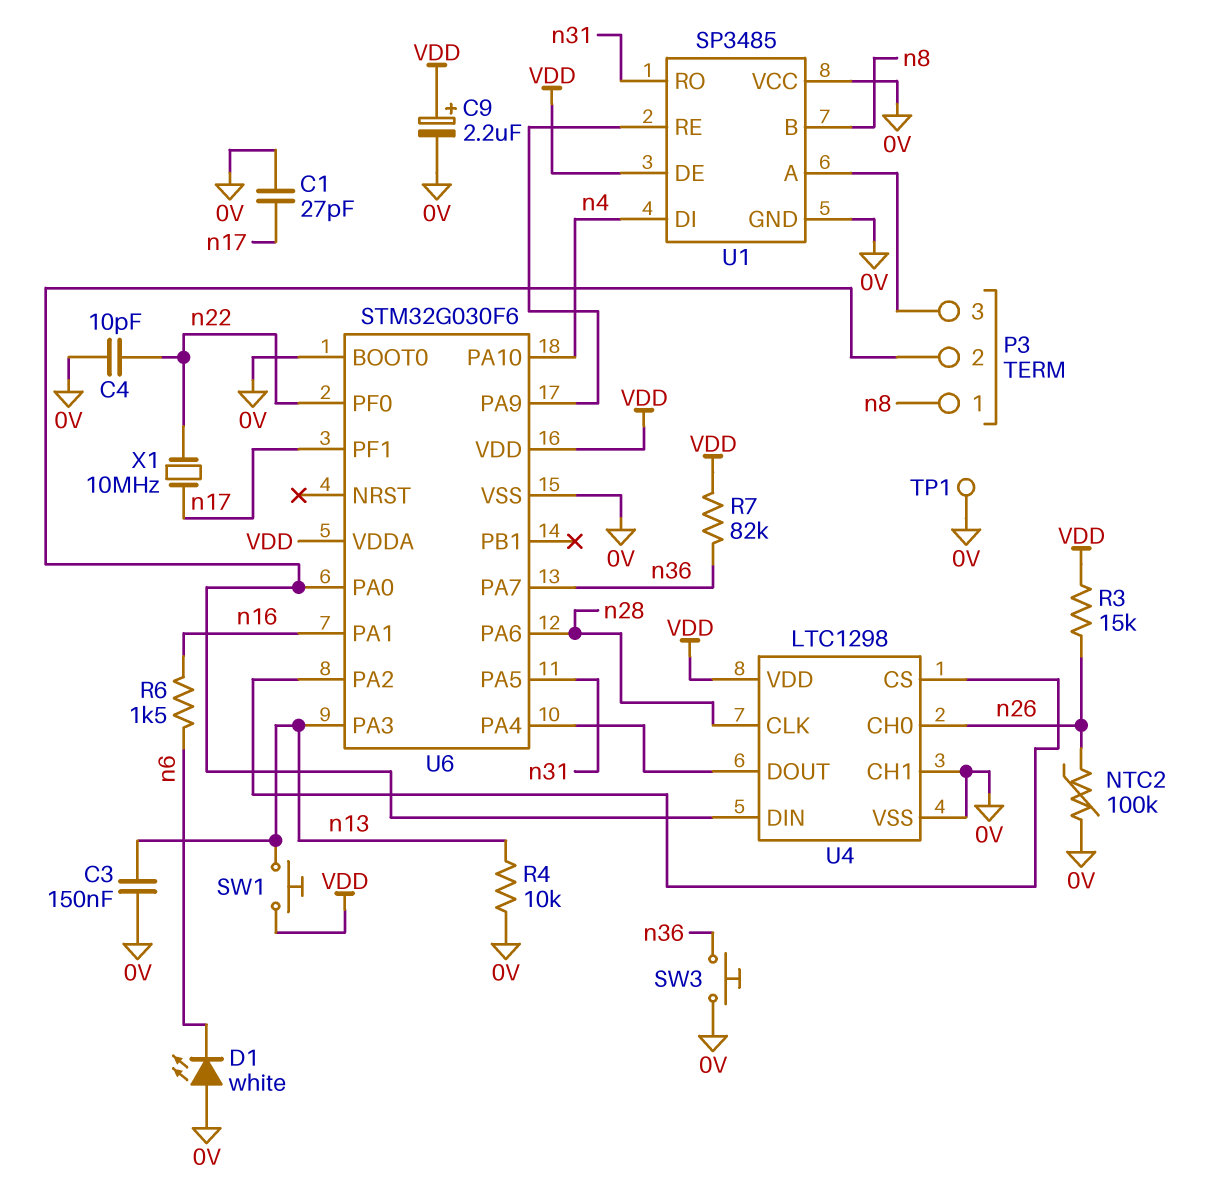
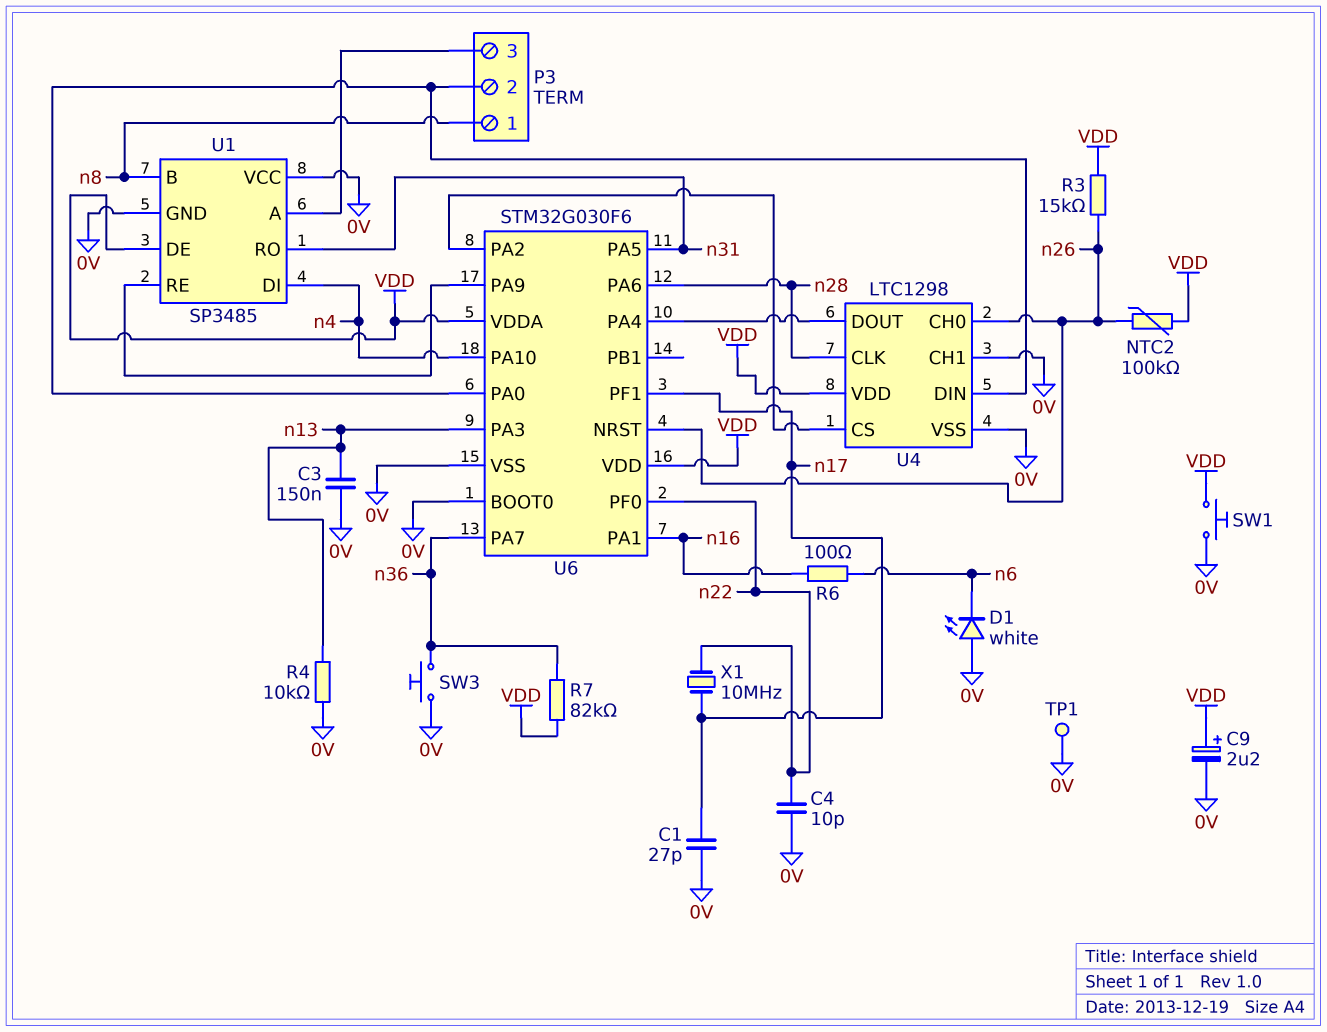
NTC2: 100k (0V, n26) -> 100k (VDD, n26)
R6: 1.5k (n6, n16) -> 100 (n6, n16)
SW1: button (VDD, n13) -> button (0V, VDD)
U6 pin NRST: none -> n26

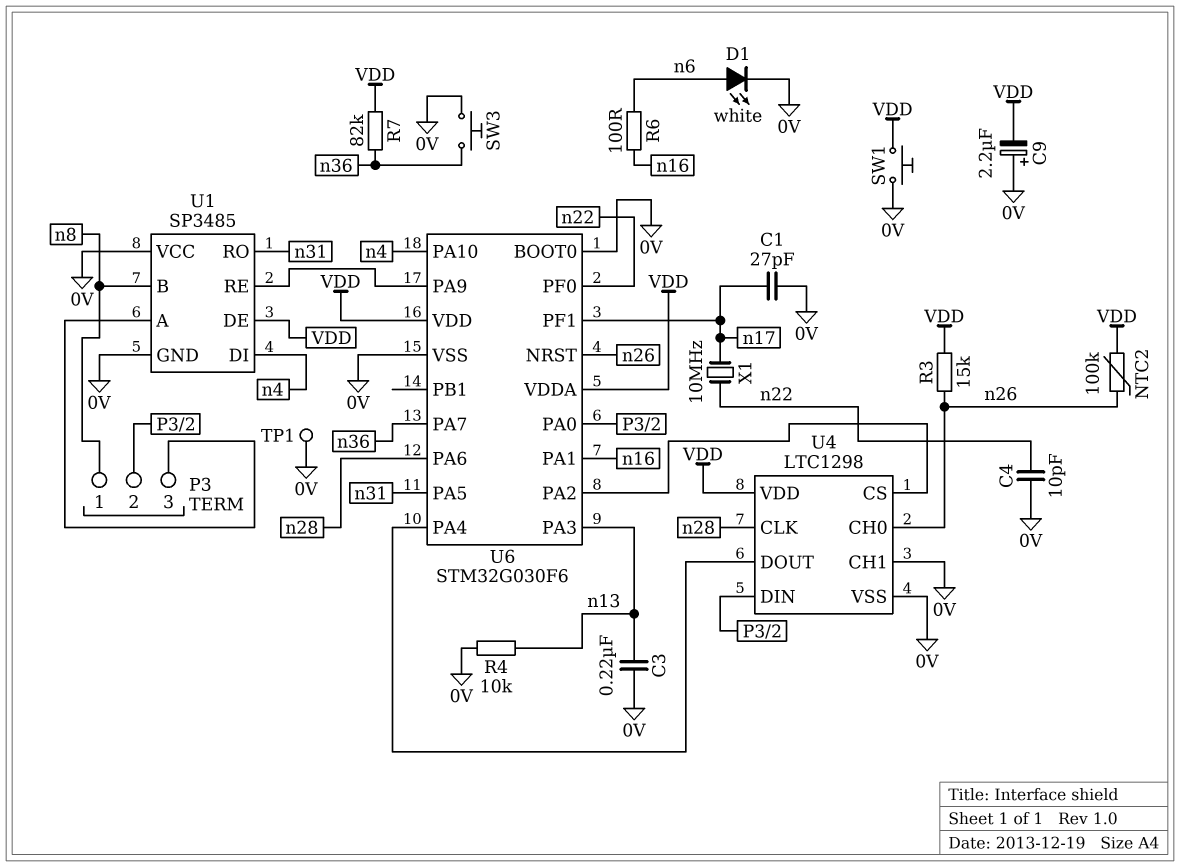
C3: 150nF (0V, n13) -> 220nF (0V, n13)
C9: 2.2uF (plus VDD, minus 0V) -> 2.2uF (plus 0V, minus VDD)
D1: LED white (A 0V, K n6) -> LED white (A n6, K 0V)

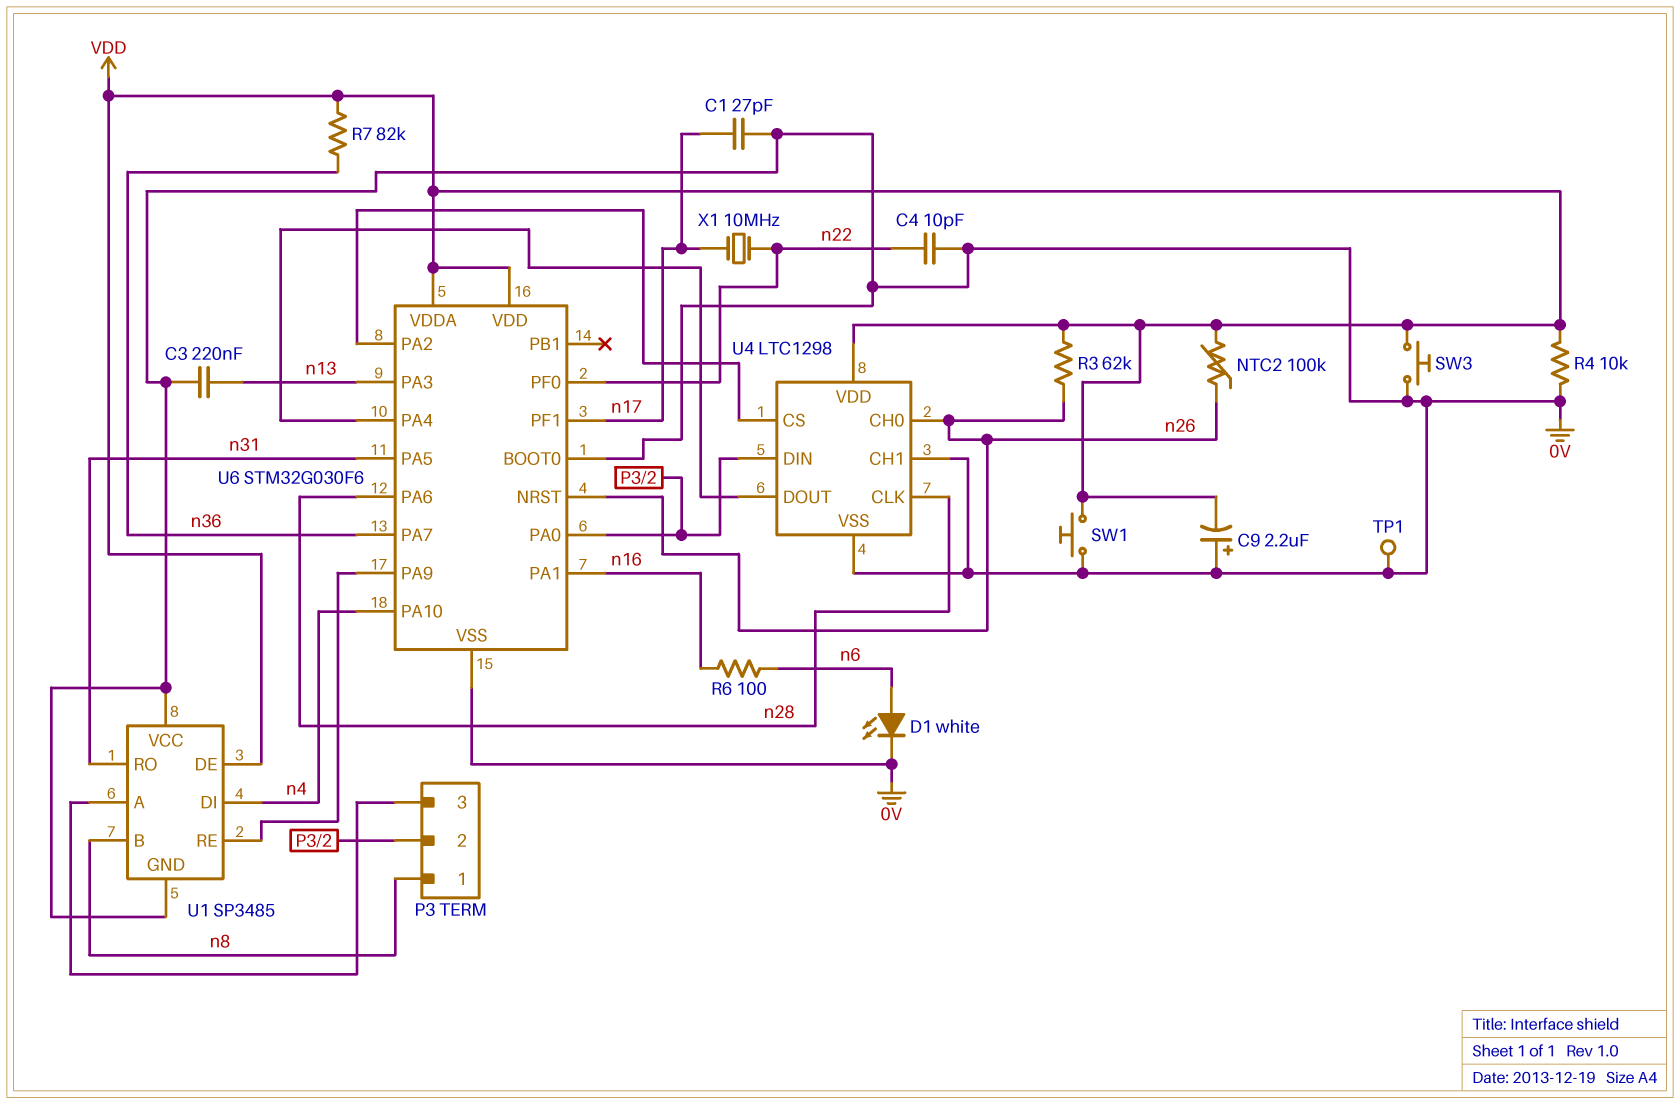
R3: 15k (VDD, n26) -> 62k (VDD, n26)
R4: 10k (0V, n13) -> 10k (0V, VDD)
SW3: button (0V, n36) -> button (0V, VDD)

